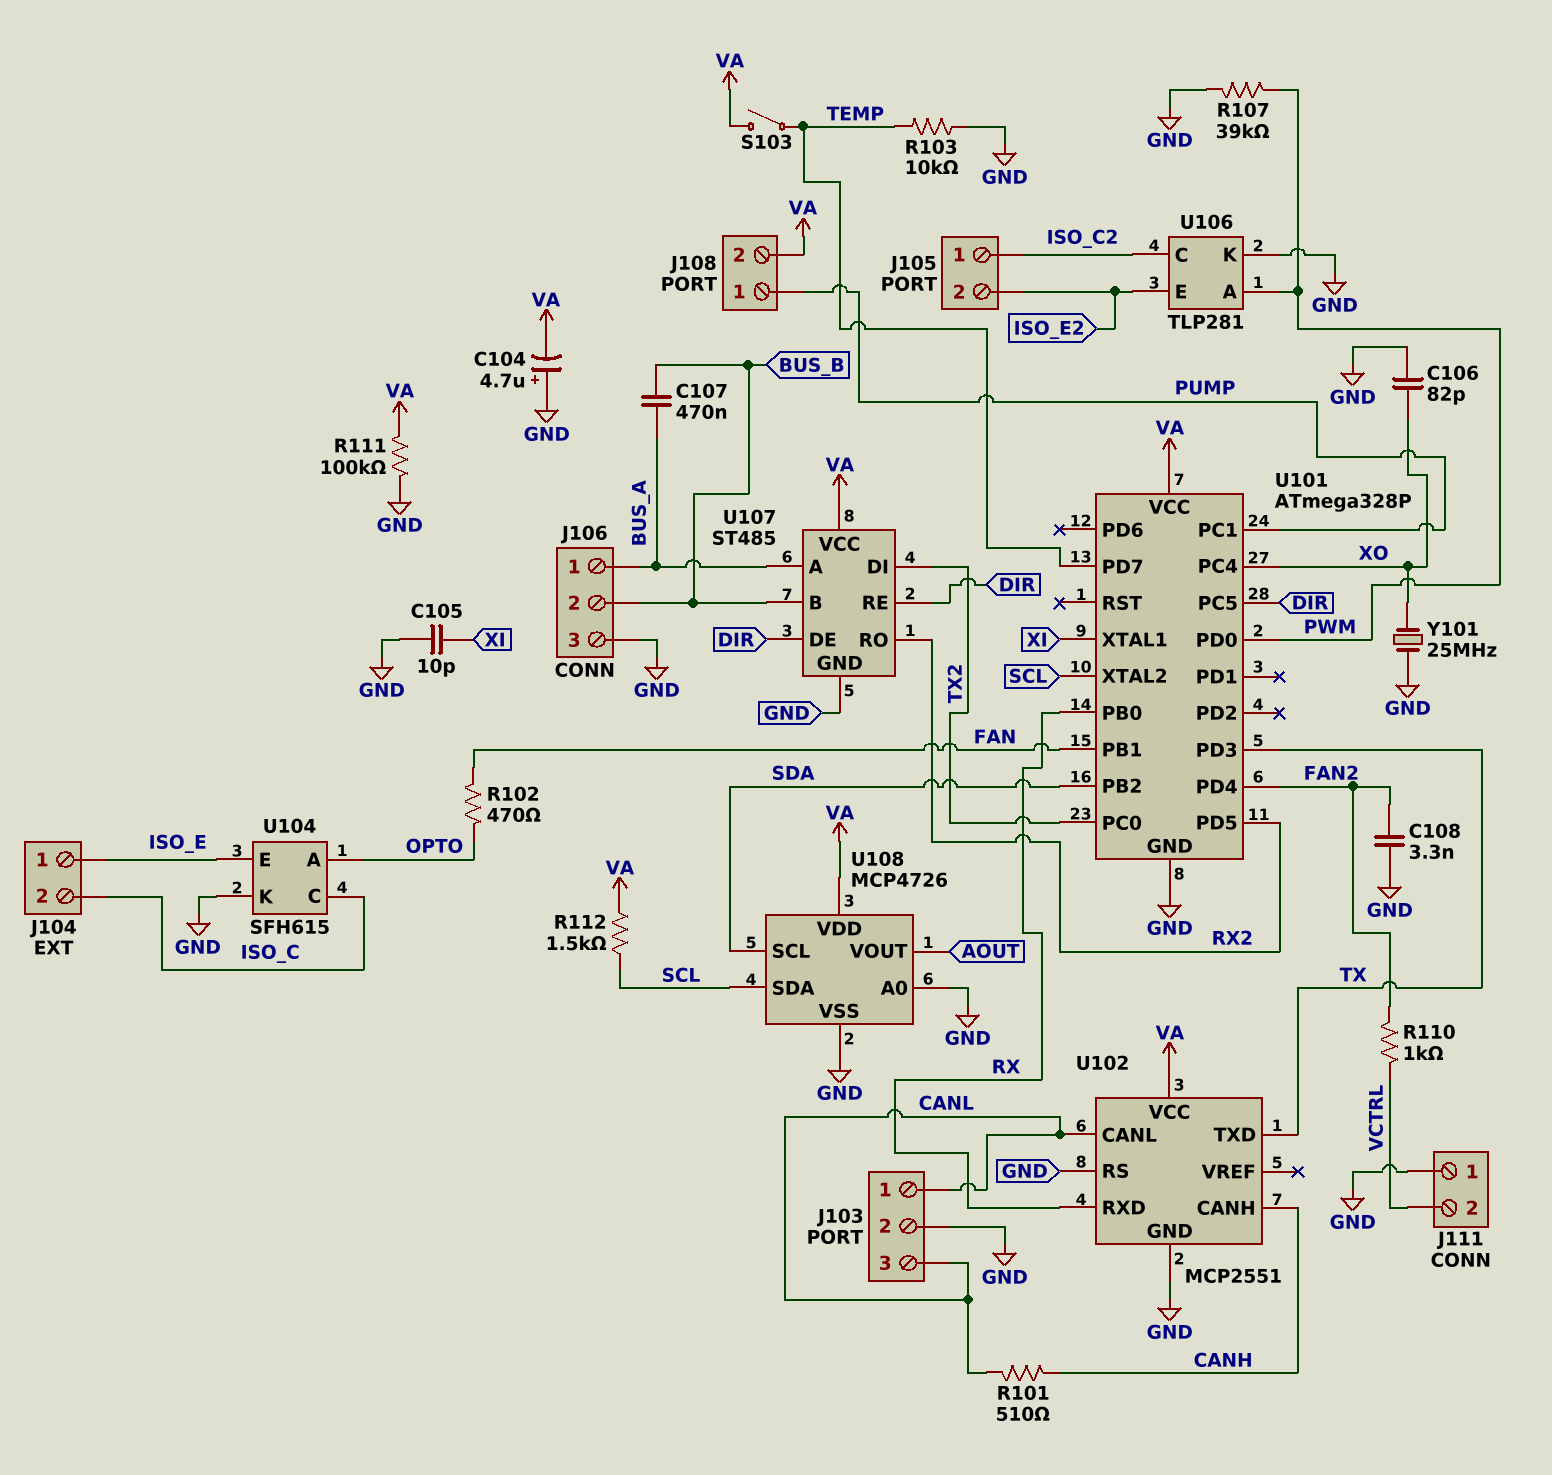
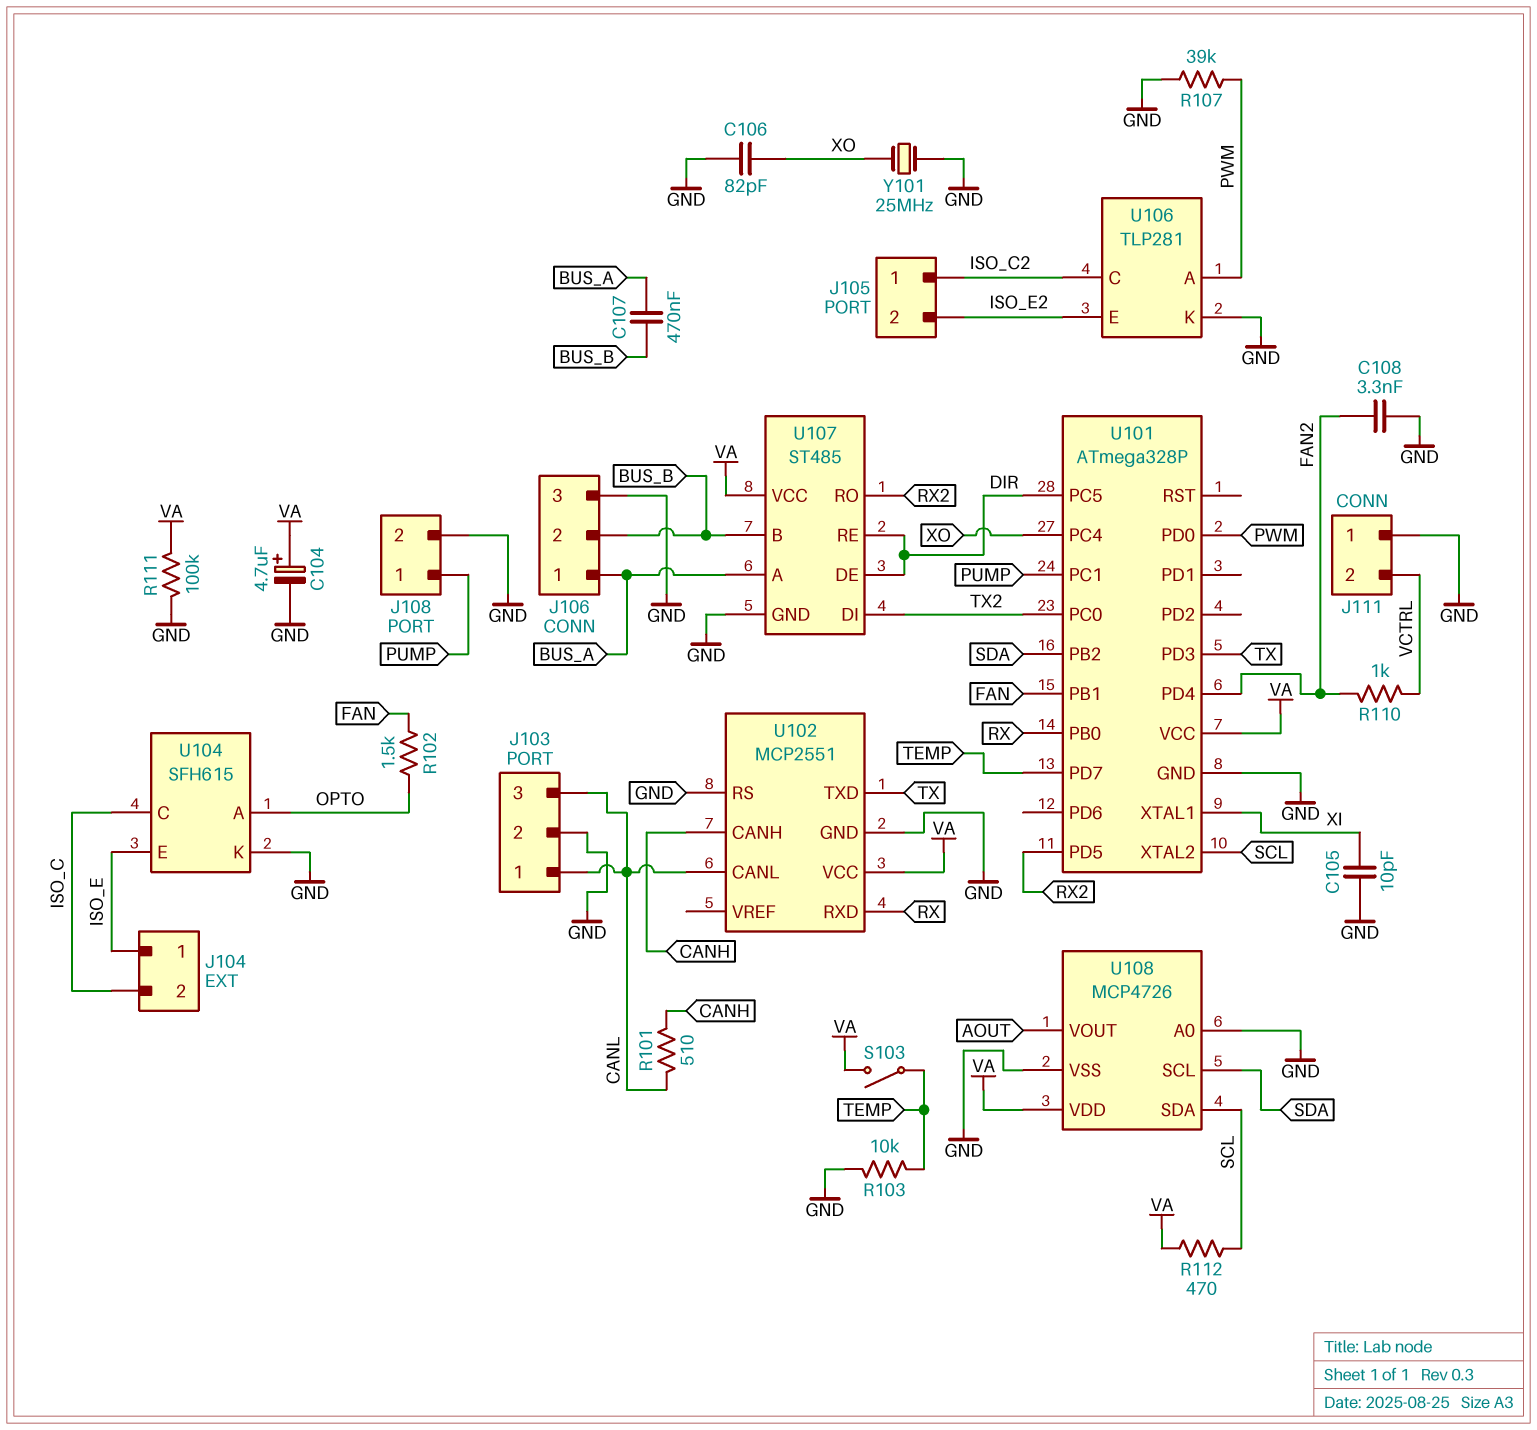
C104: 4.7uF (plus GND, minus VA) -> 4.7uF (plus VA, minus GND)
J108 pin 2: VA -> GND
R102: 470 (FAN, OPTO) -> 1.5k (FAN, OPTO)
R112: 1.5k (SCL, VA) -> 470 (SCL, VA)

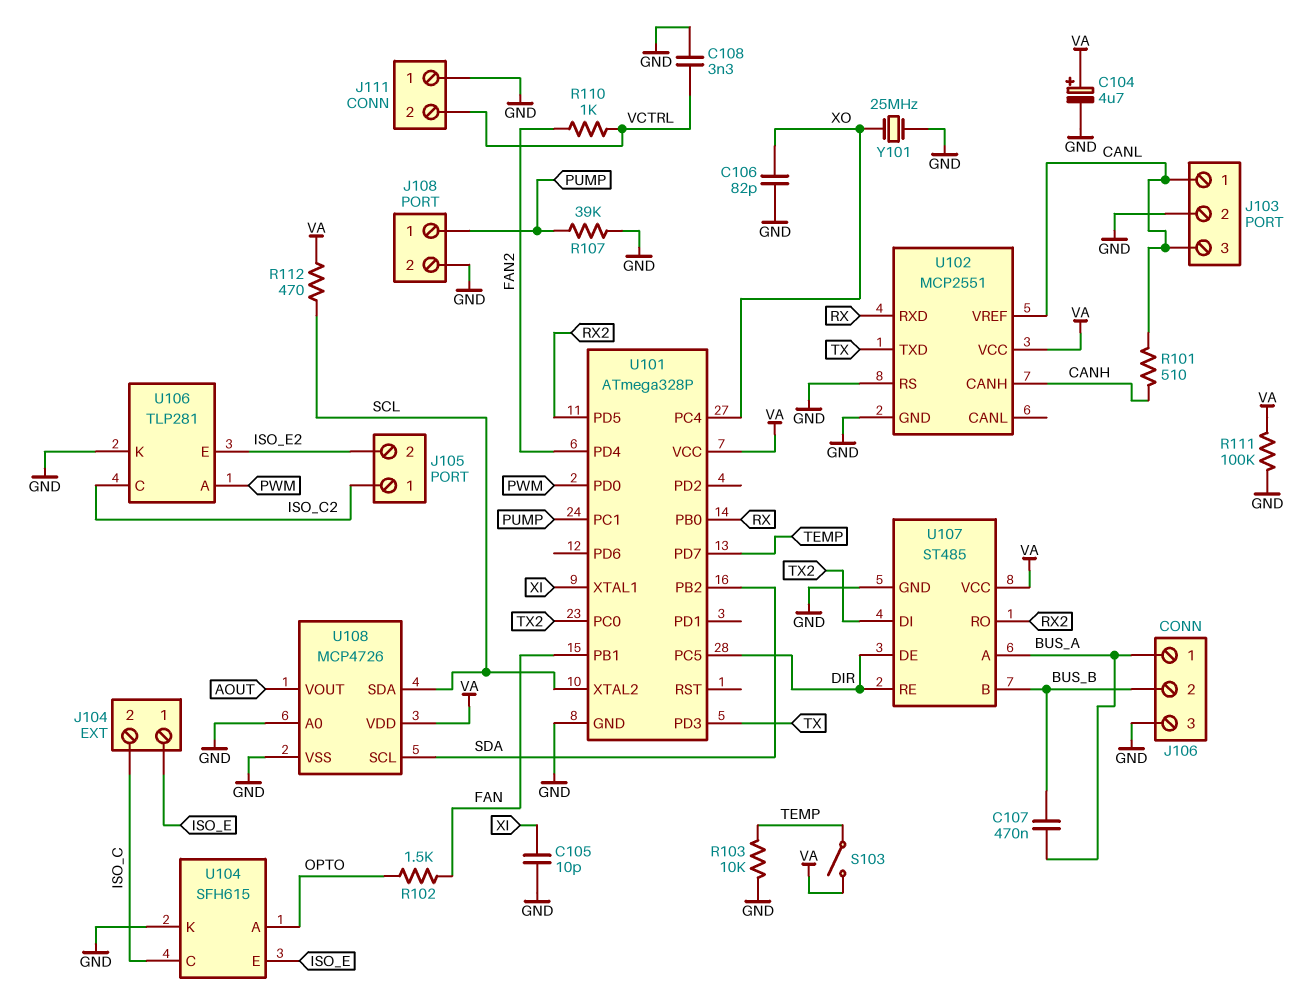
C108: 3.3nF (FAN2, GND) -> 3.3nF (GND, VCTRL)
R107: 39k (GND, PWM) -> 39k (GND, PUMP)
U102 pin CANL: CANL -> none
U102 pin VREF: none -> CANL

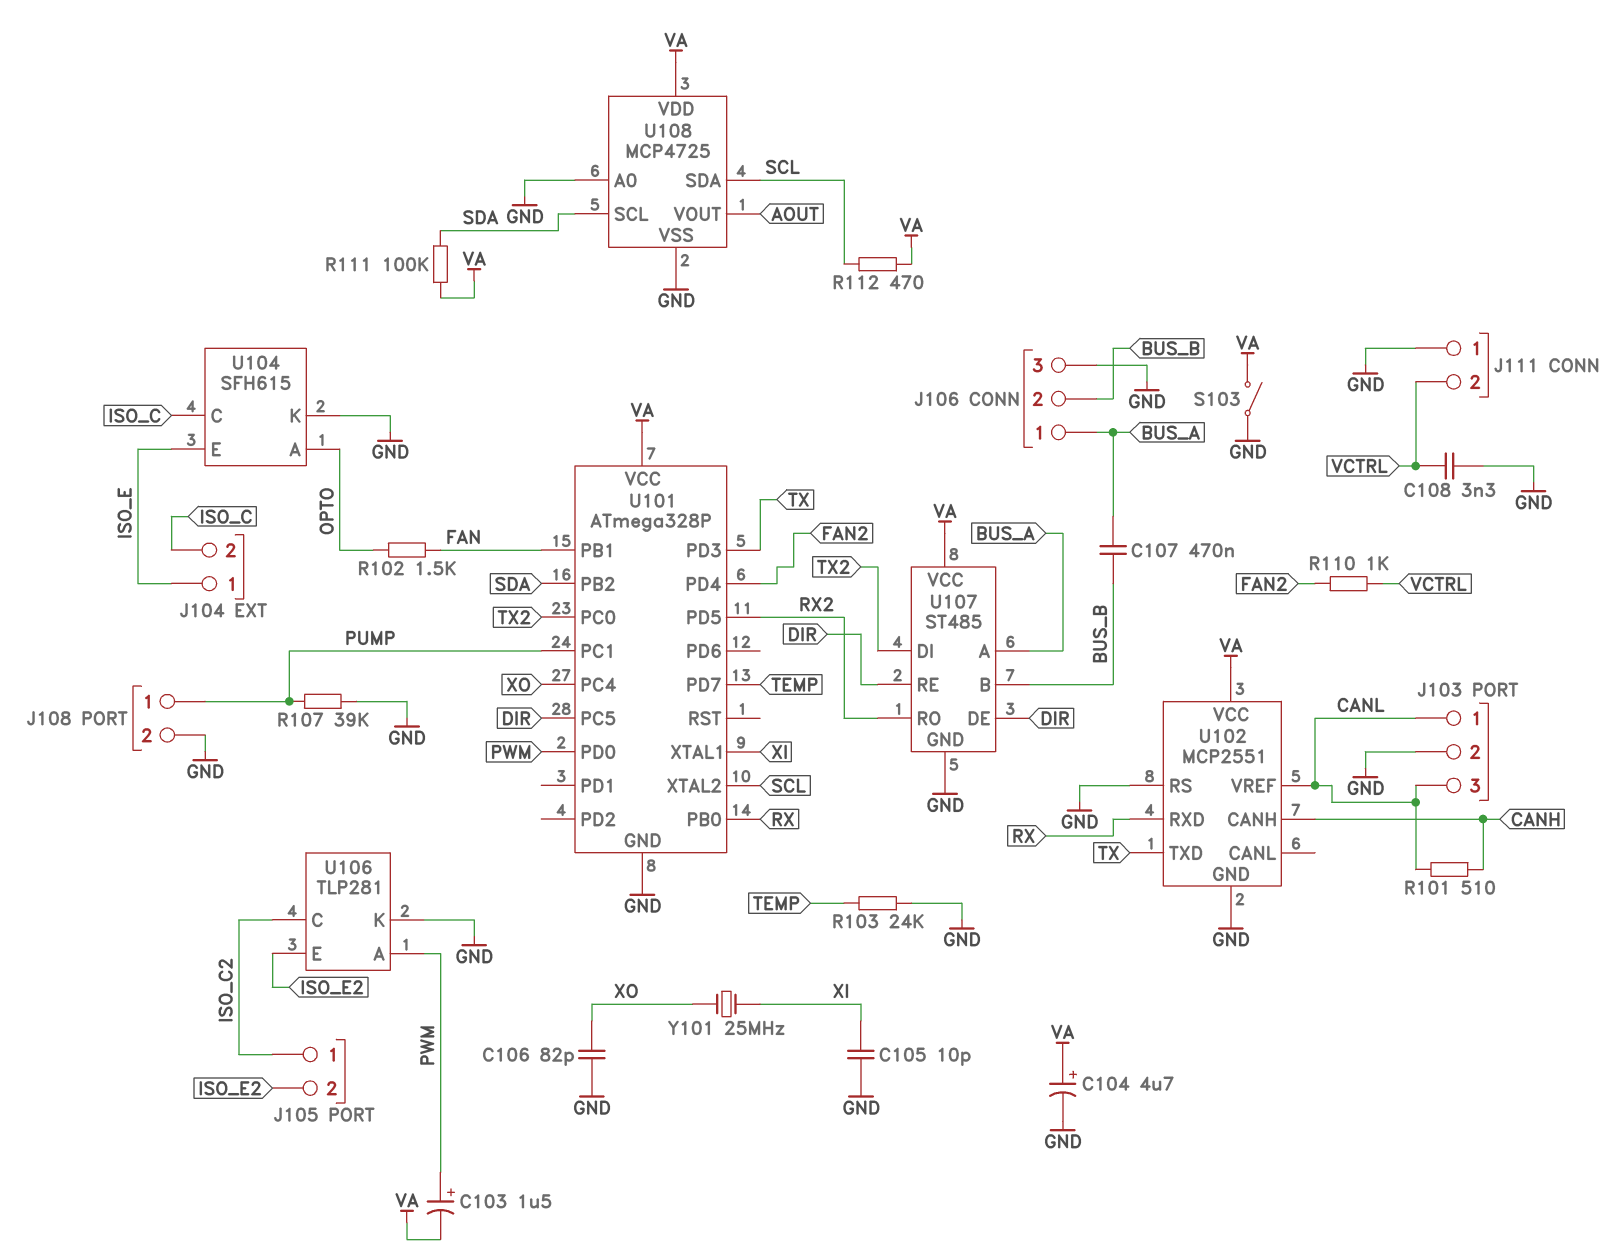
C103: none -> 1.5uF (plus PWM, minus VA)
R103: 10k (GND, TEMP) -> 24k (GND, TEMP)
R111: 100k (GND, VA) -> 100k (SDA, VA)
S103: switch (TEMP, VA) -> switch (GND, VA)
U108: MCP4726 -> MCP4725
Y101: 25MHz (GND, XO) -> 25MHz (XI, XO)

